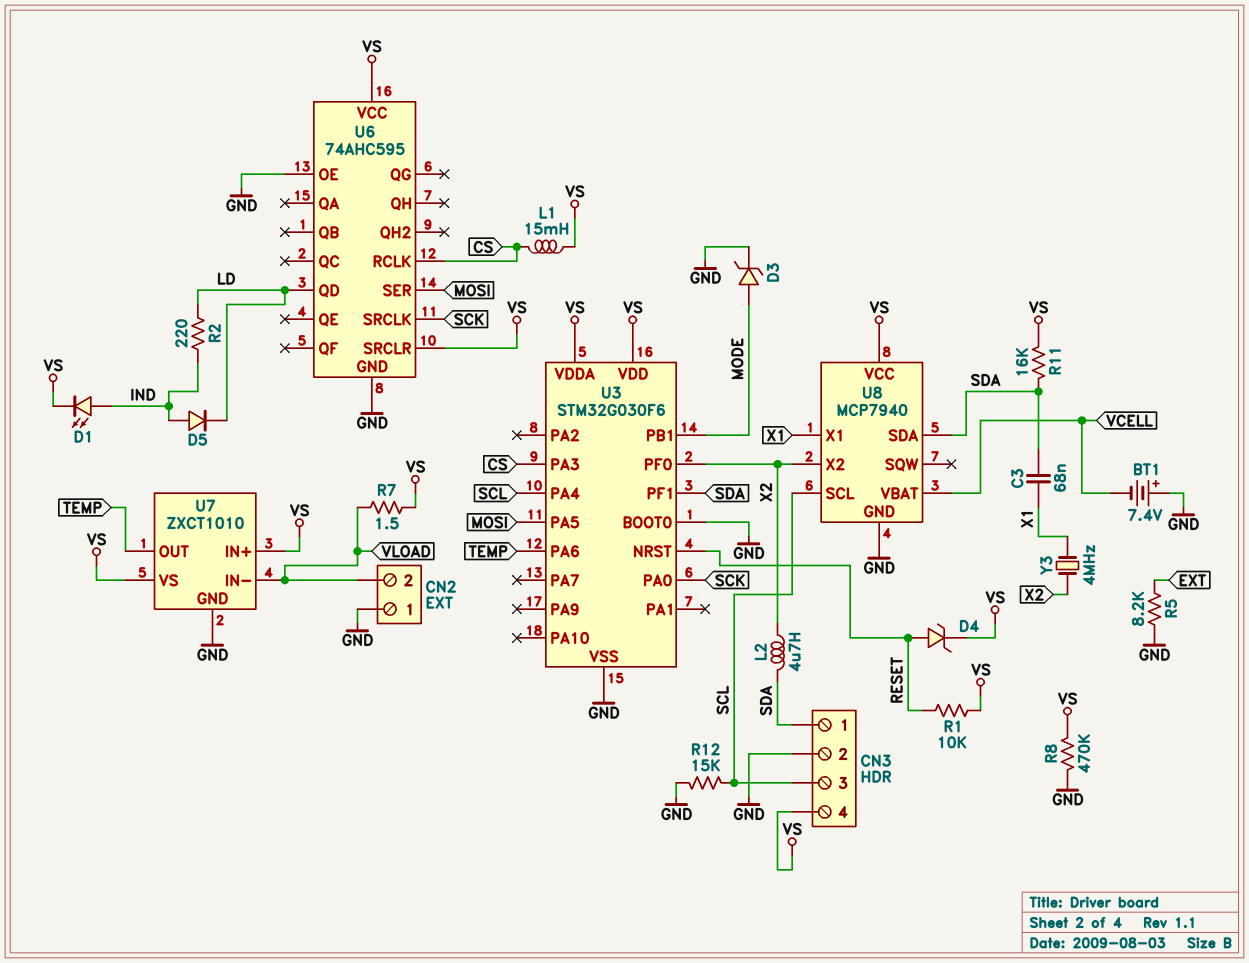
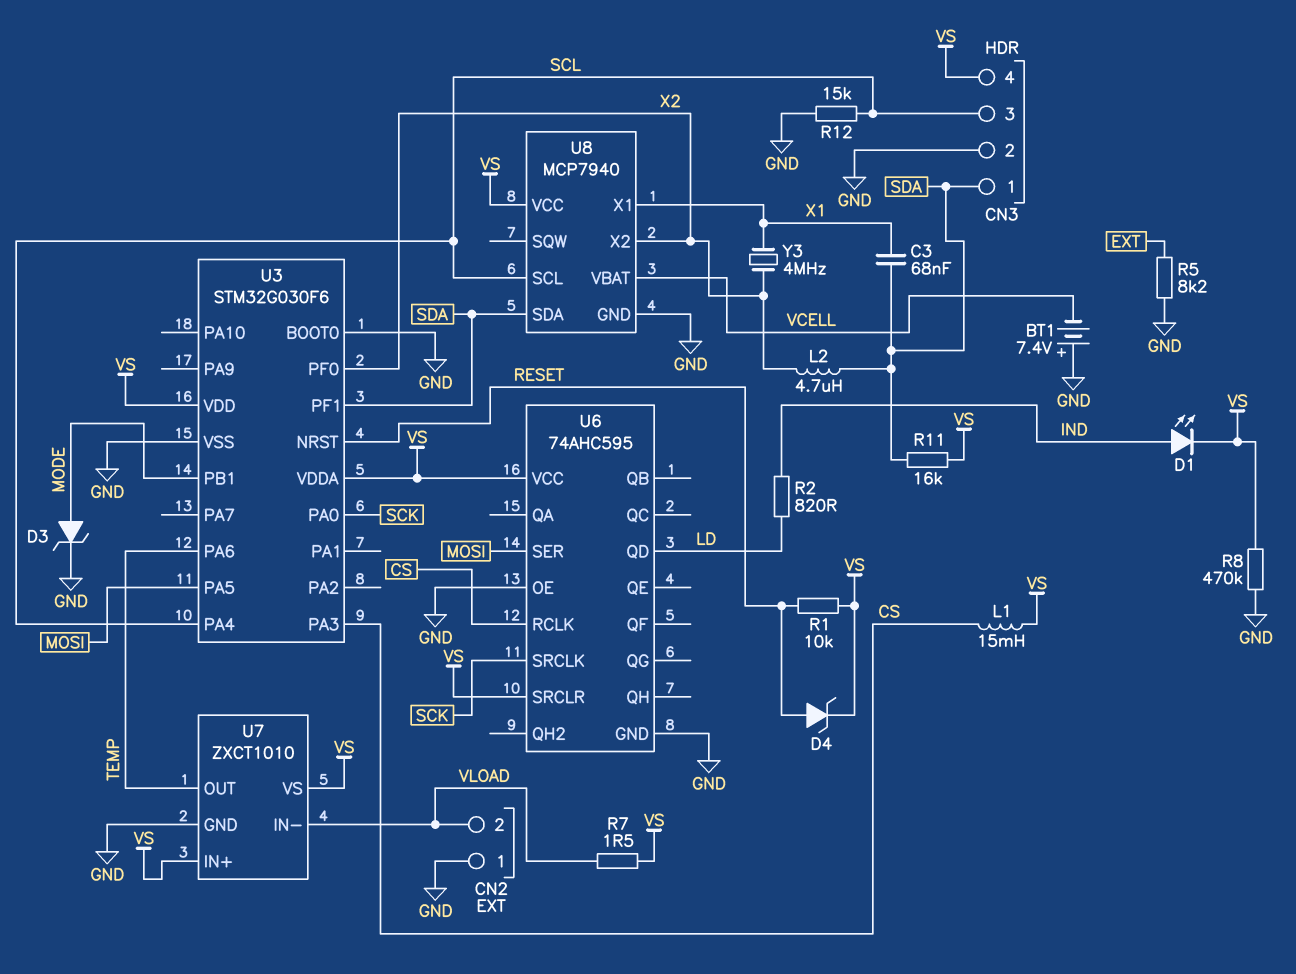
D5: diode (A IND, K LD) -> none
R2: 220 (IND, LD) -> 820 (IND, LD)

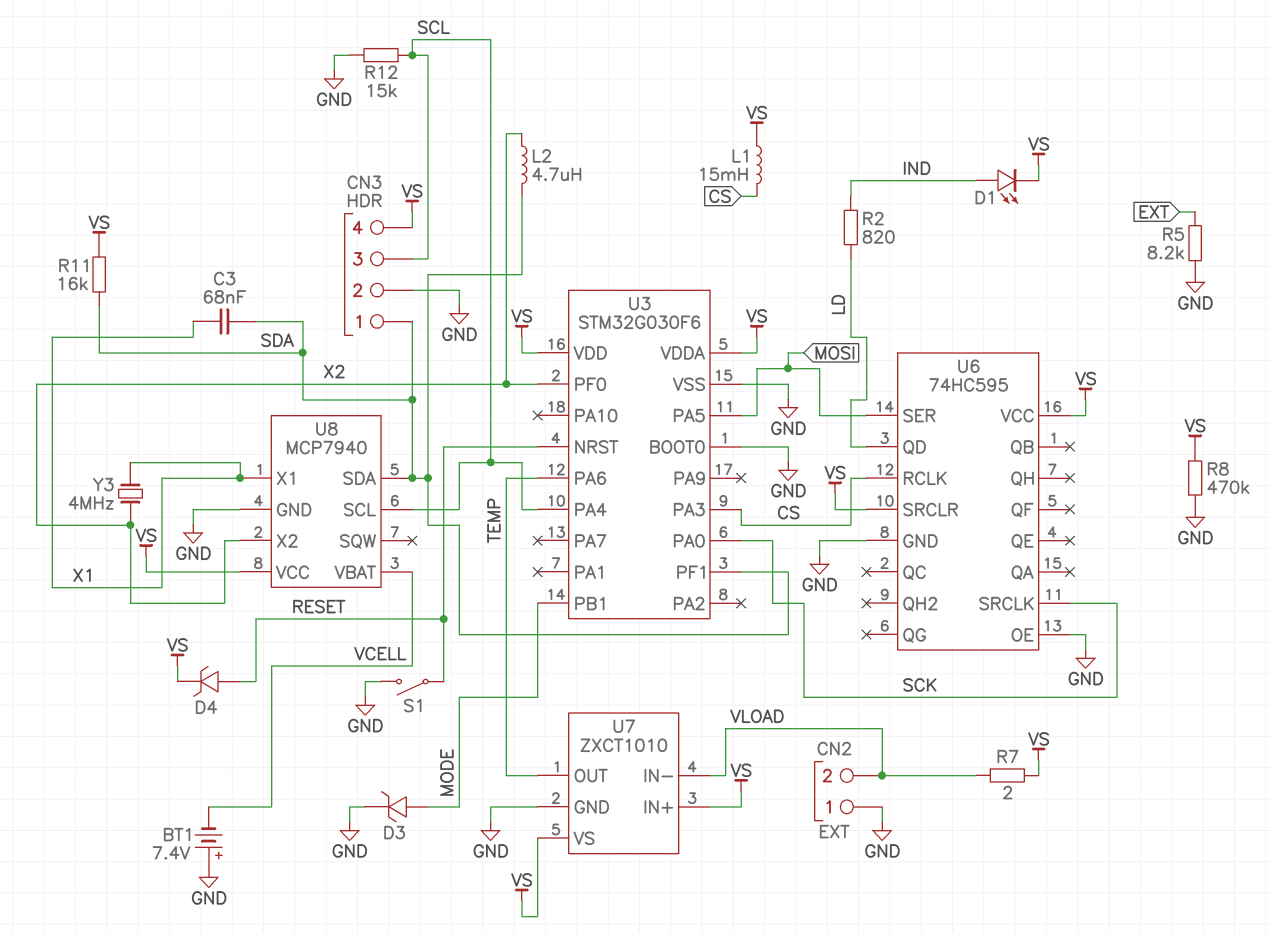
R1: 10k (RESET, VS) -> none
R7: 1.5 (VLOAD, VS) -> 2 (VLOAD, VS)
S1: none -> switch (GND, RESET)
U6: 74AHC595 -> 74HC595

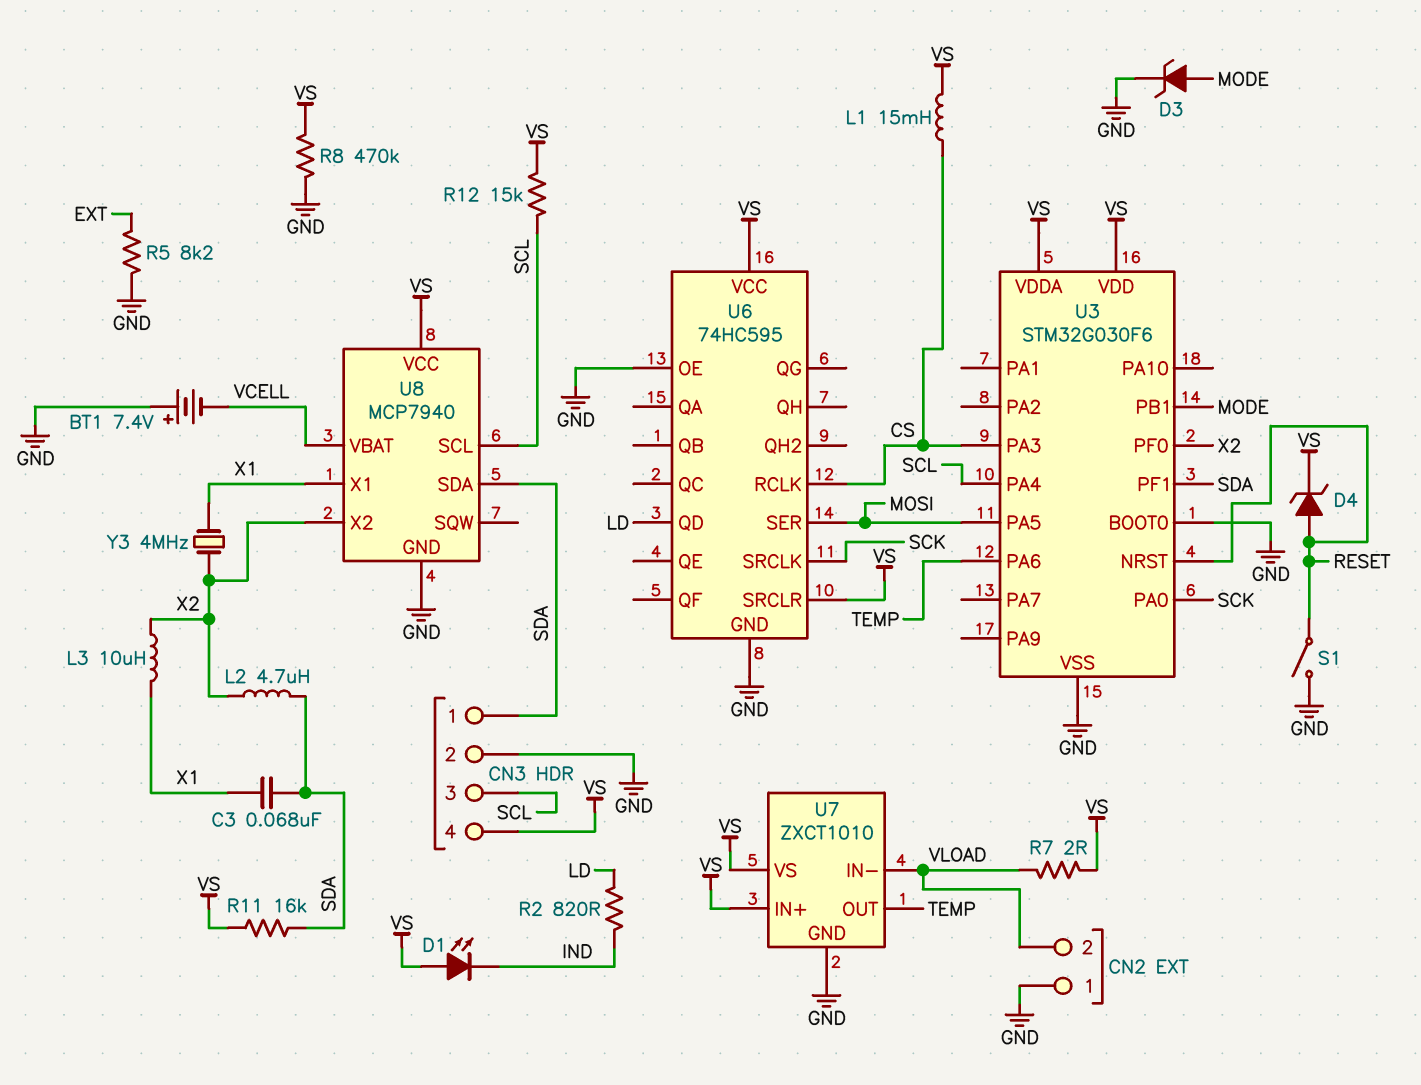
D1: LED (A IND, K VS) -> LED (A VS, K IND)
L3: none -> 10uH (X1, X2)
R12: 15k (GND, SCL) -> 15k (SCL, VS)

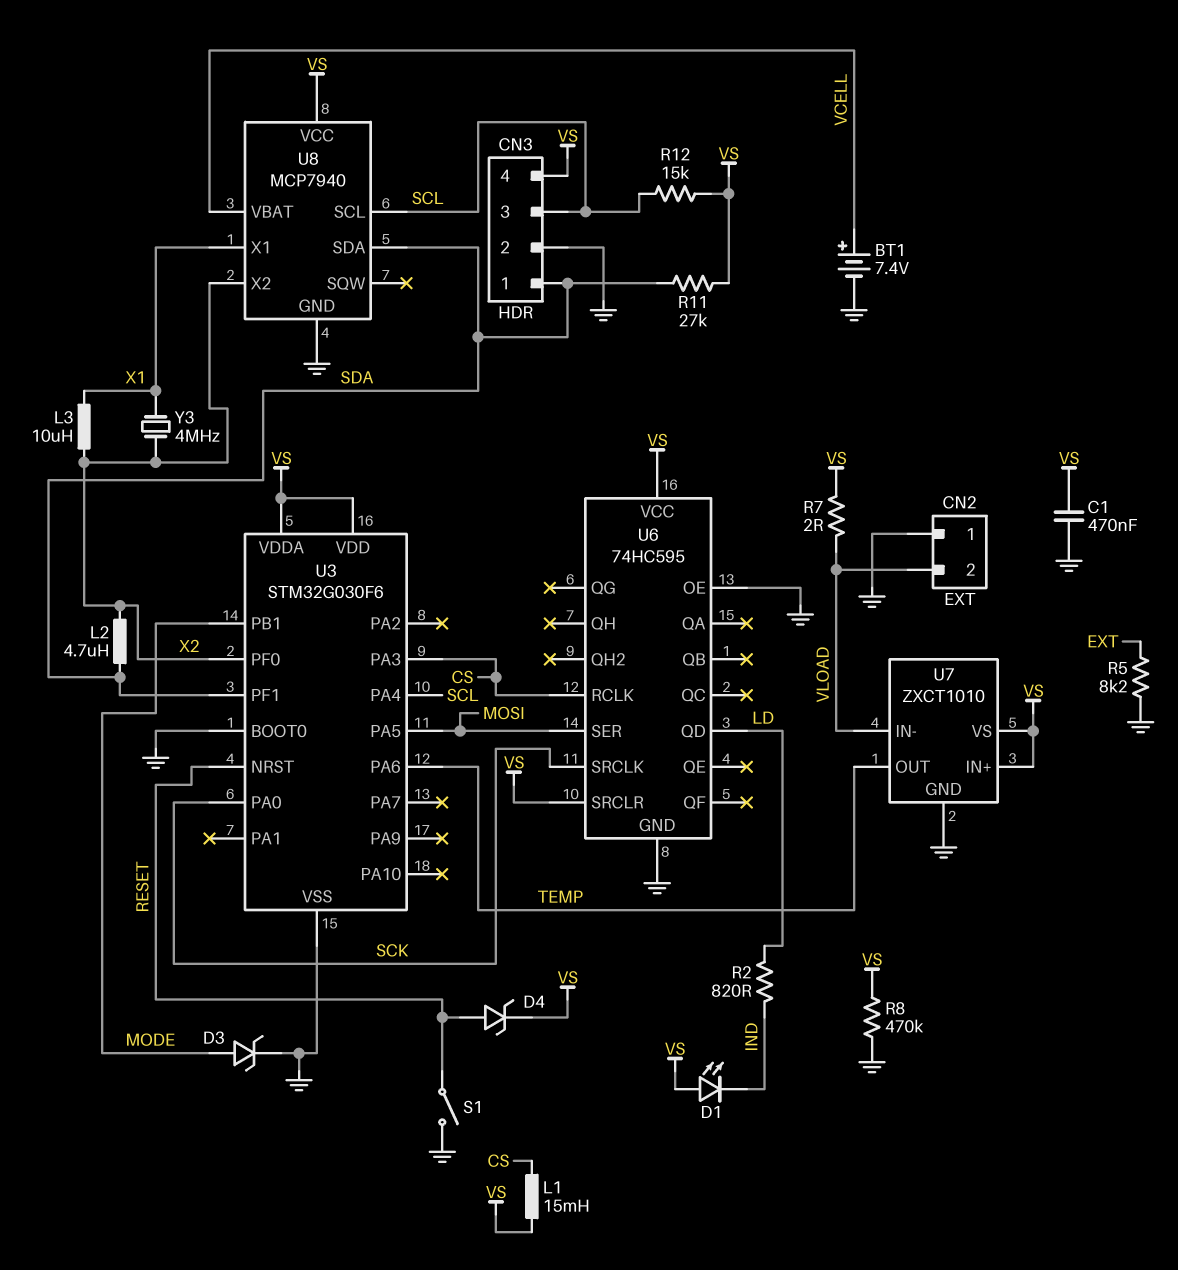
BT1: 7.4V (plus GND, minus VCELL) -> 7.4V (plus VCELL, minus GND)
C1: none -> 470nF (GND, VS)
C3: 68nF (SDA, X1) -> none
R11: 16k (SDA, VS) -> 27k (SDA, VS)

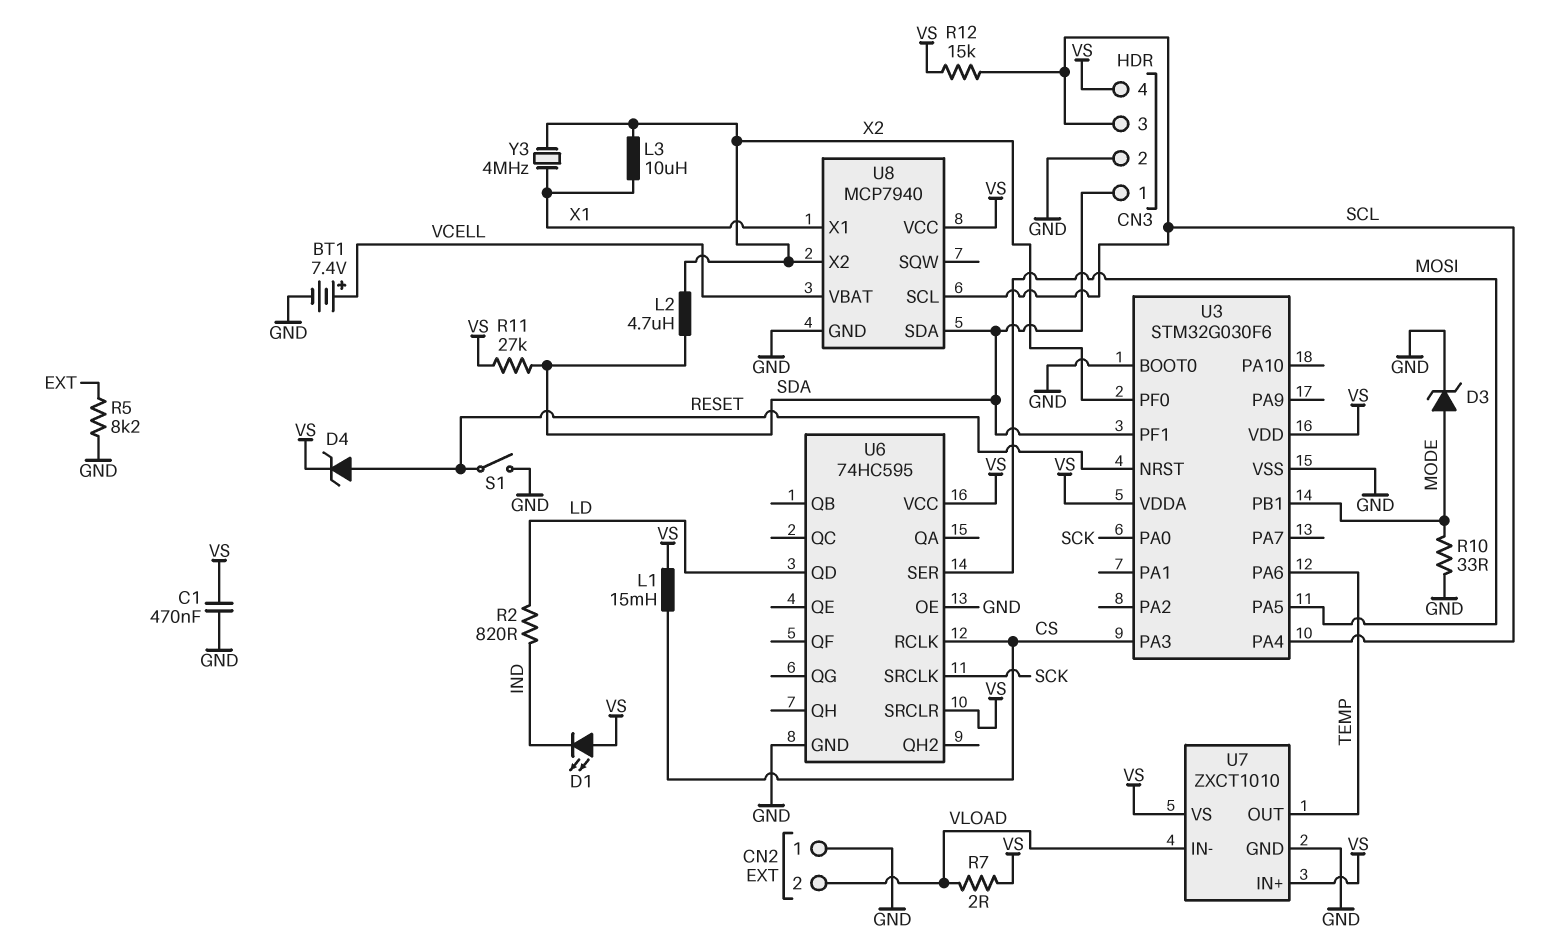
R8: 470k (GND, VS) -> none
R10: none -> 33 (GND, MODE)

